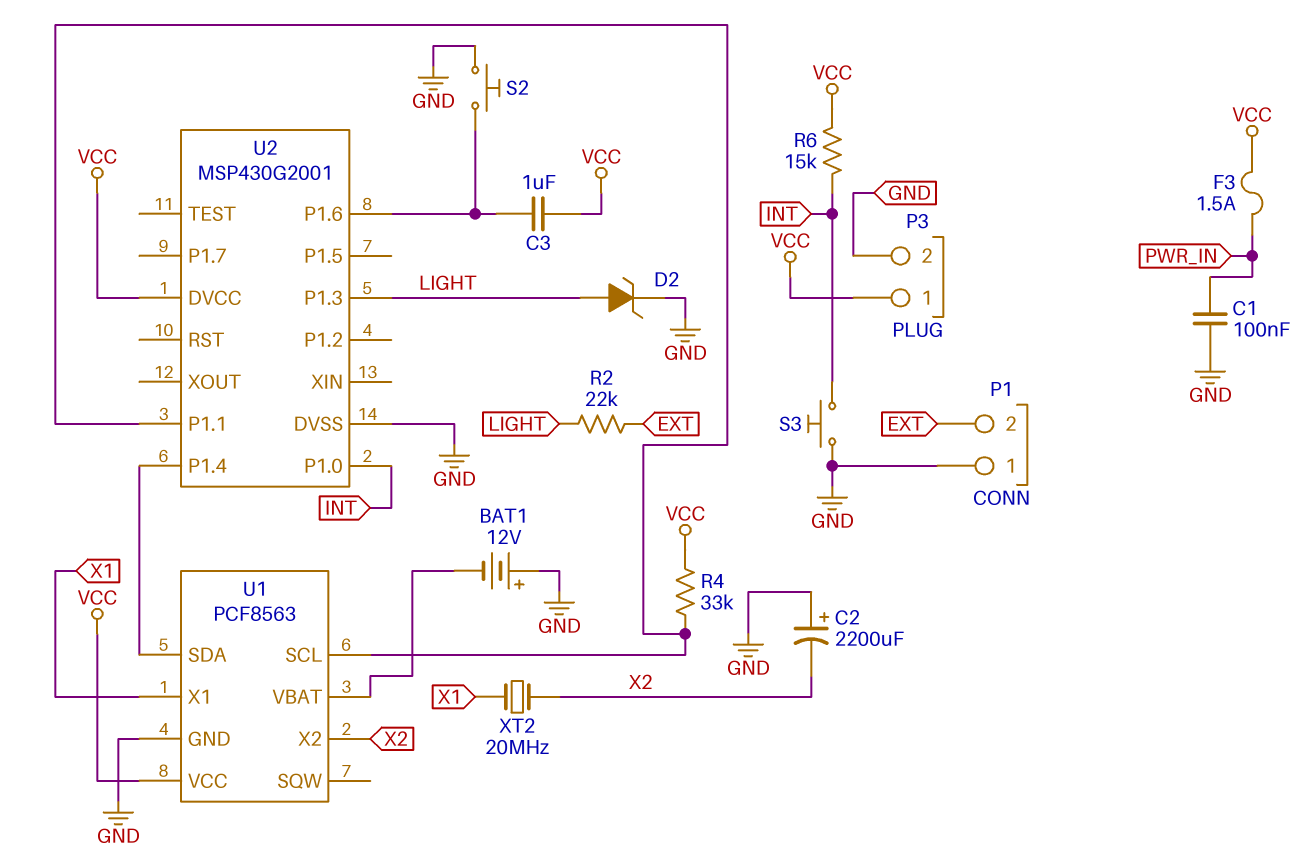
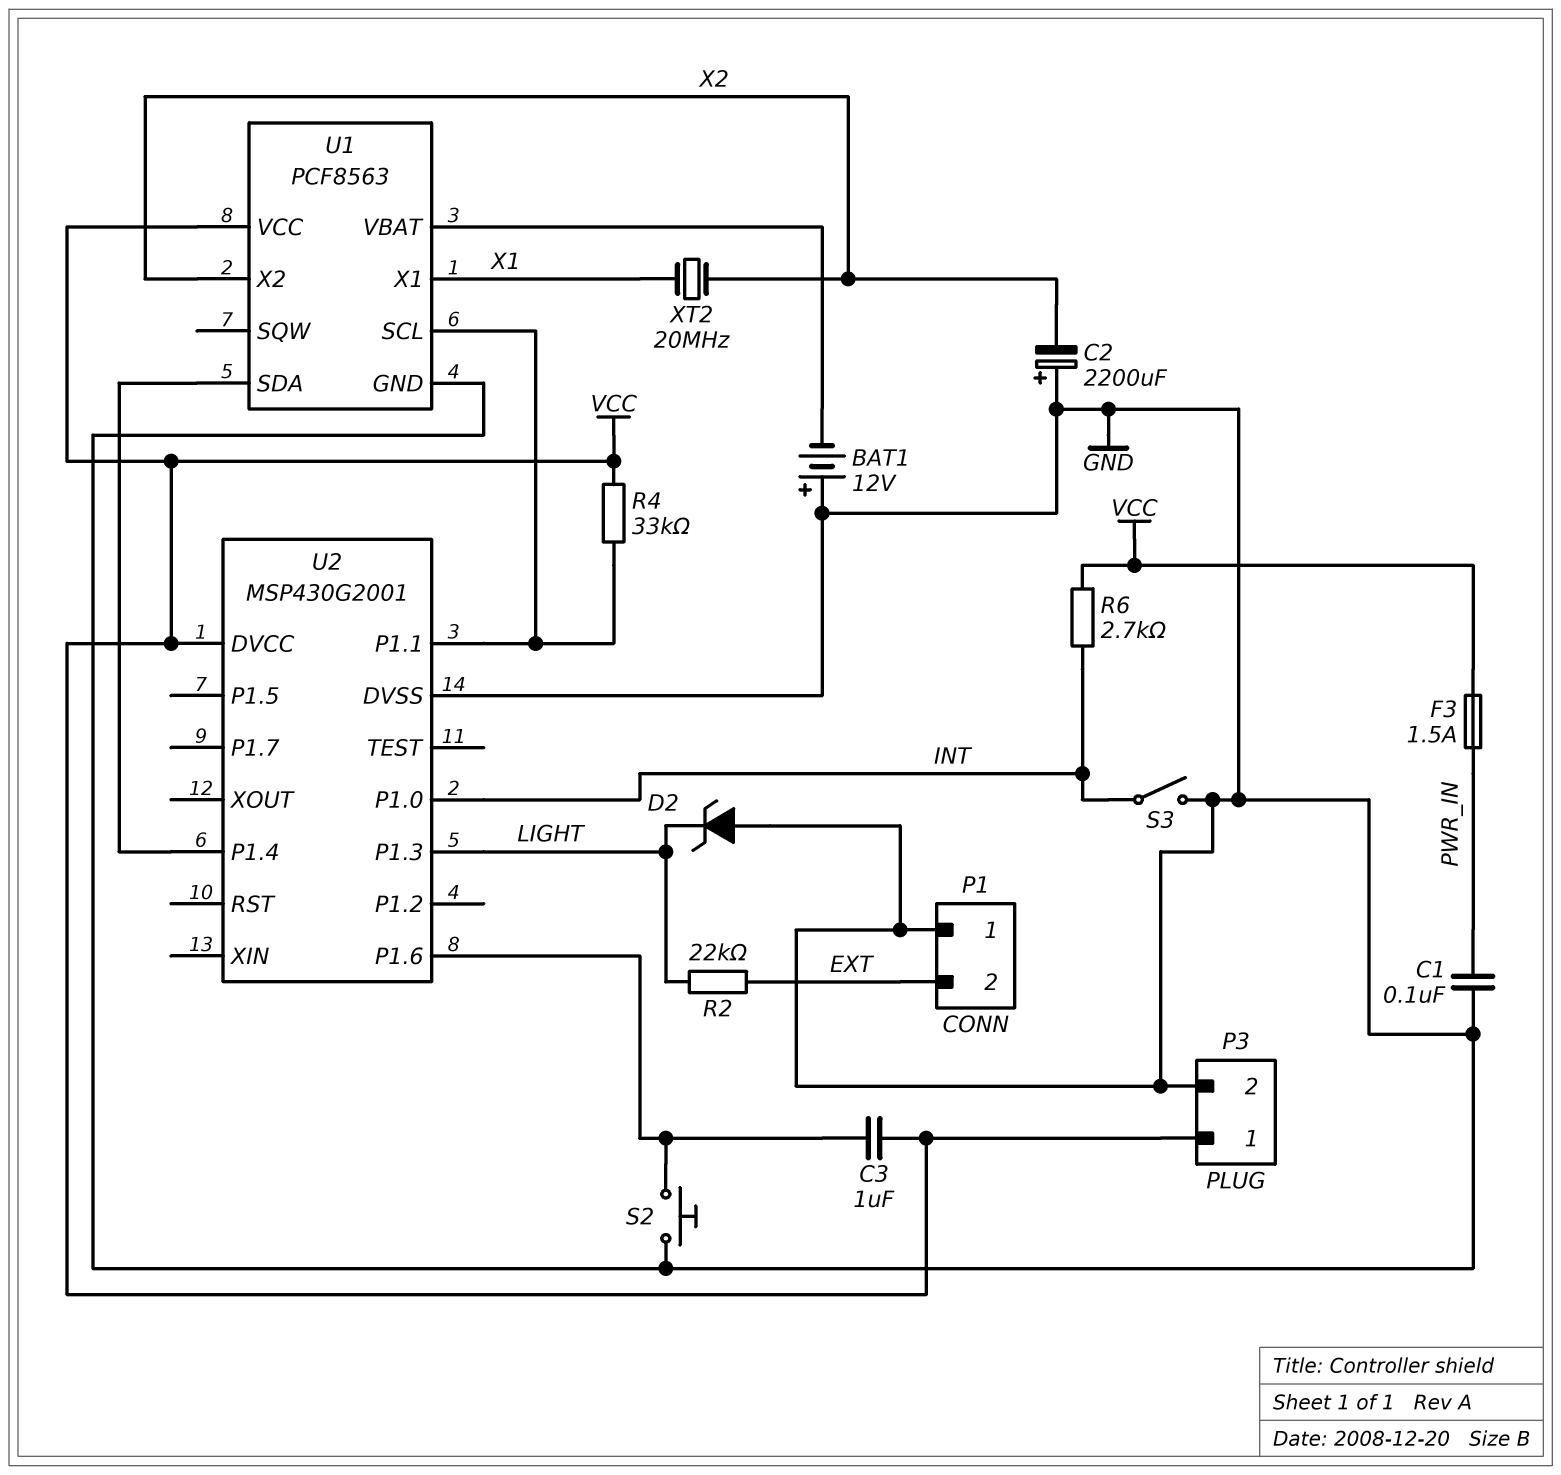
D2: zener (A LIGHT, K GND) -> zener (A GND, K LIGHT)
R6: 15k (INT, VCC) -> 2.7k (INT, VCC)
S3: button (GND, INT) -> switch (GND, INT)

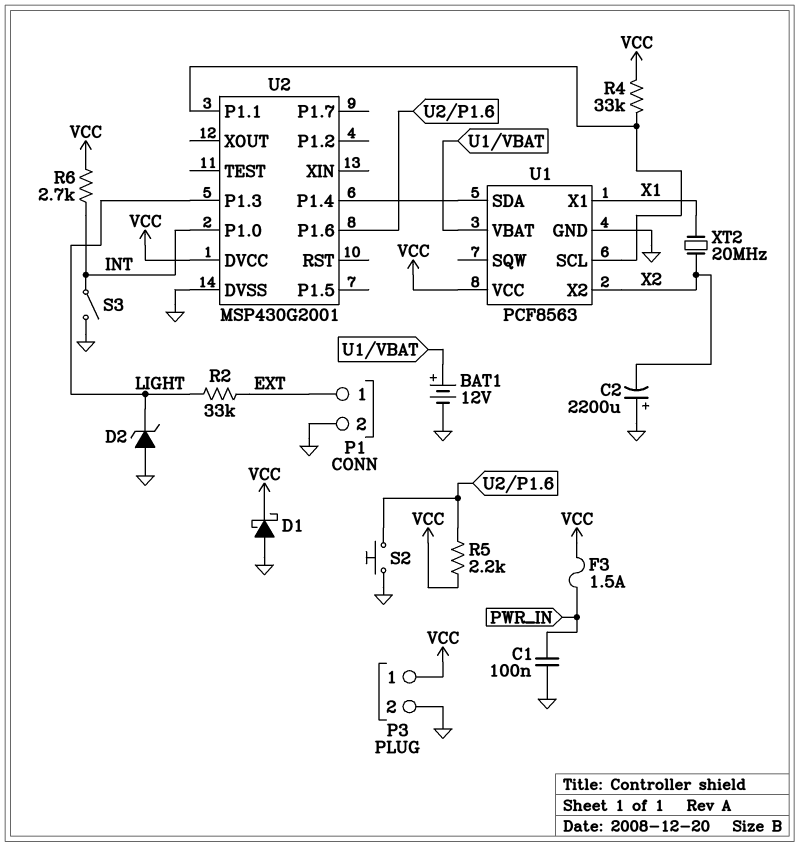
BAT1: 12V (plus GND, minus U1/VBAT) -> 12V (plus U1/VBAT, minus GND)
C3: 1uF (U2/P1.6, VCC) -> none
D1: none -> schottky (A GND, K VCC)
P1 pin 1: GND -> EXT
P1 pin 2: EXT -> GND
R2: 22k (EXT, LIGHT) -> 33k (EXT, LIGHT)
R5: none -> 2.2k (U2/P1.6, VCC)

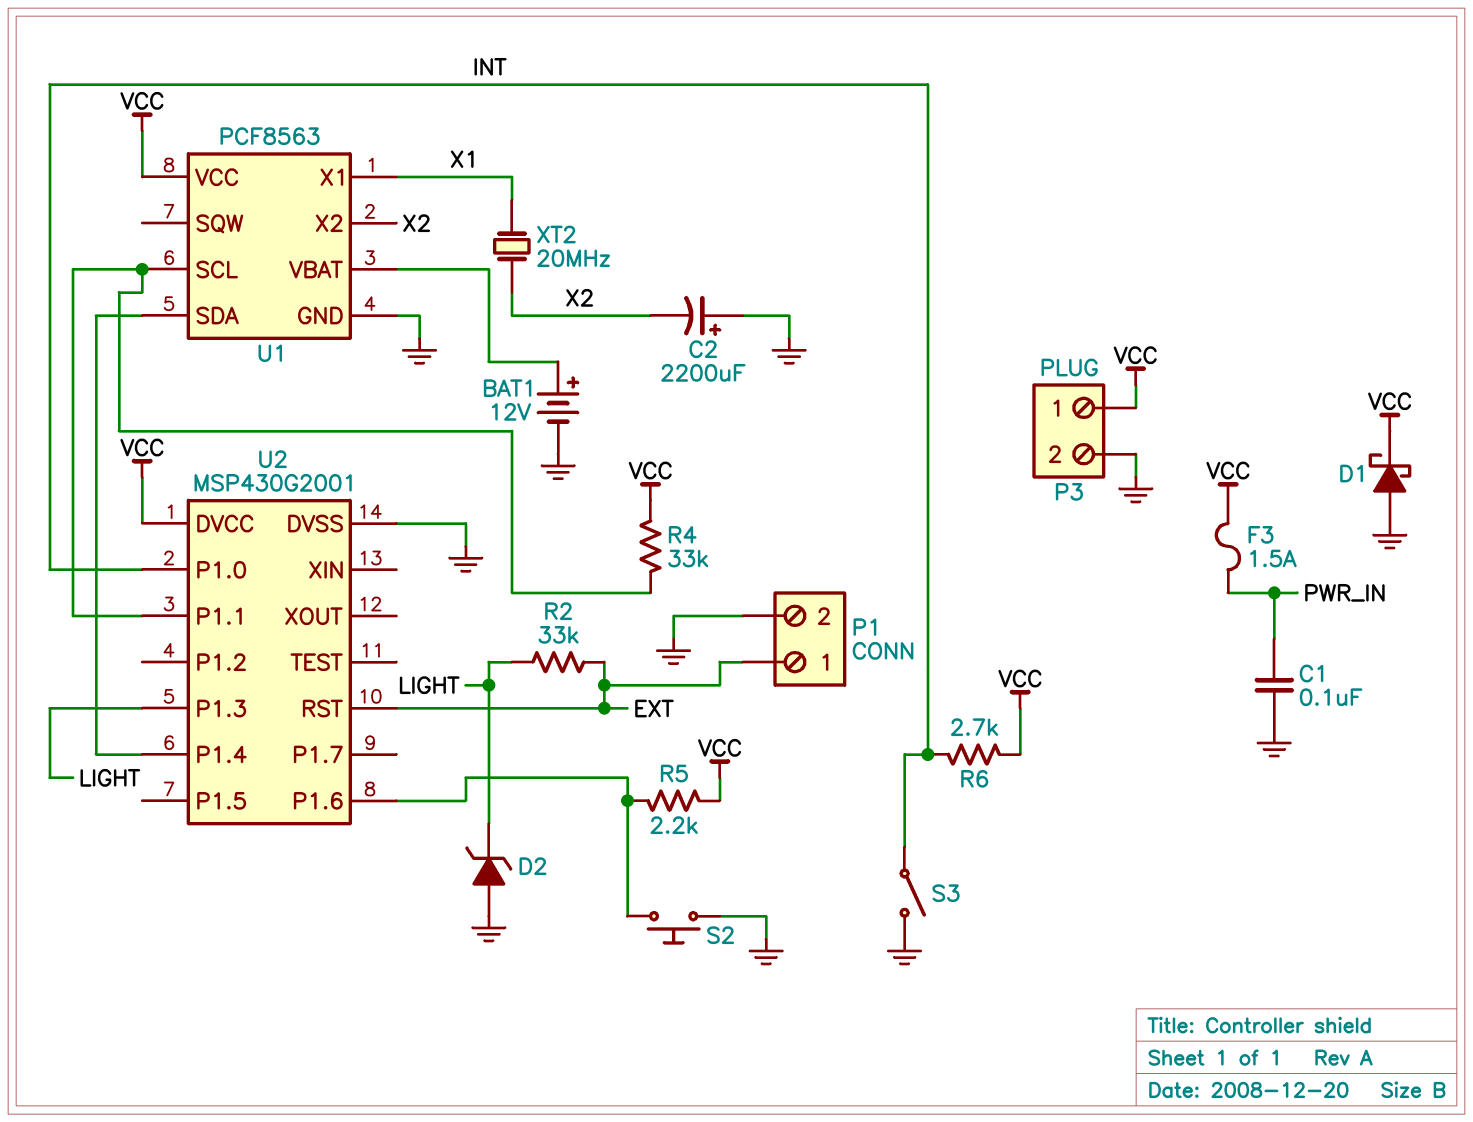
U2 pin RST: none -> EXT

